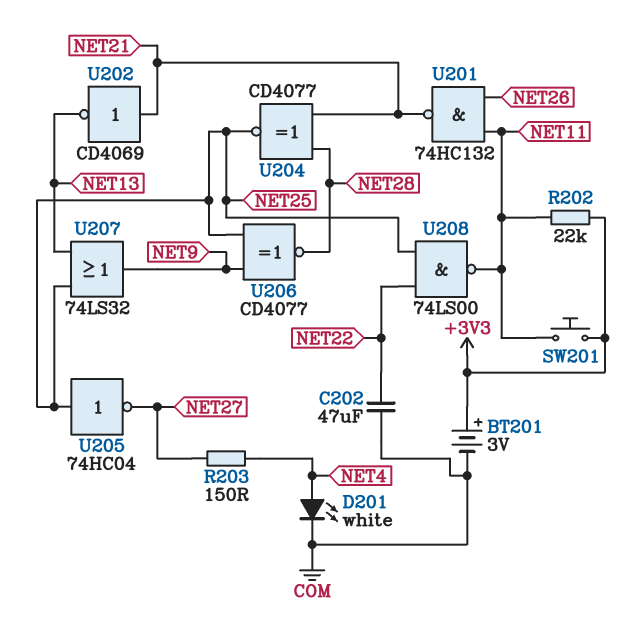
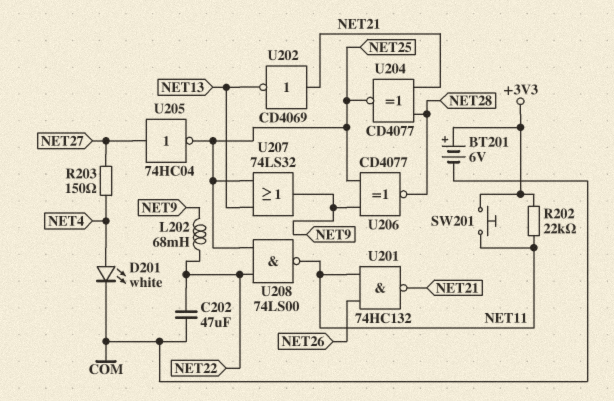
BT201: 3V (plus +3V3, minus COM) -> 6V (plus +3V3, minus COM)
L202: none -> 68mH (NET9, NET22)
U205: NOT 74HC04 (in NET25, out NET27) -> NOT 74HC04 (in NET27, out NET25)

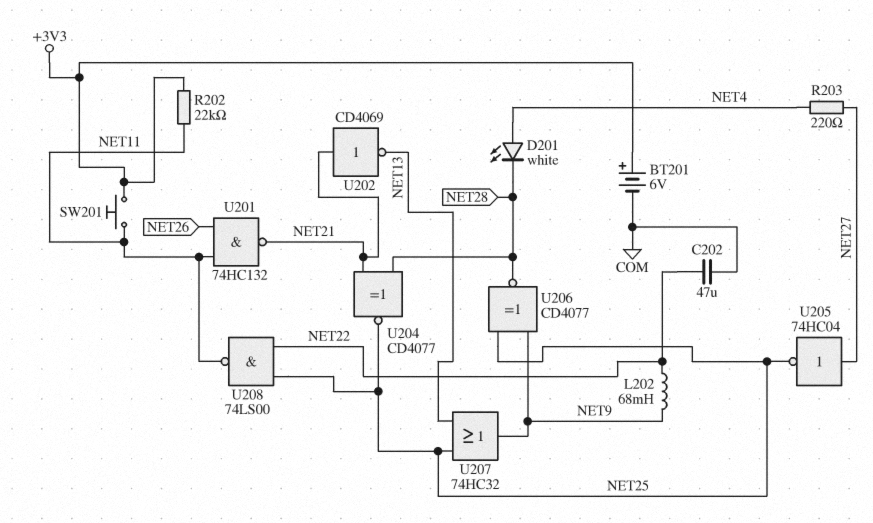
D201: LED white (A NET4, K COM) -> LED white (A NET4, K NET28)
R203: 150 (NET4, NET27) -> 220 (NET4, NET27)
U207: OR 74LS32 (in NET13, in NET25, out NET9) -> OR 74HC32 (in NET13, in NET25, out NET9)

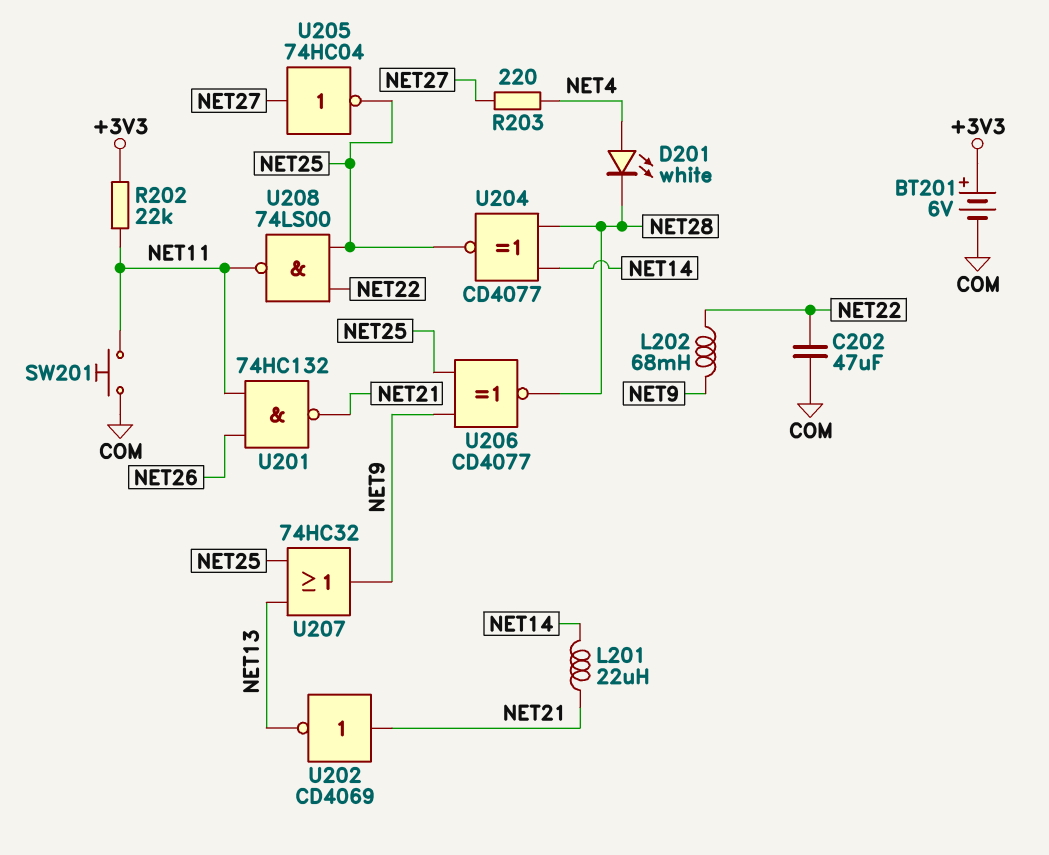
L201: none -> 22uH (NET14, NET21)
SW201: button (+3V3, NET11) -> button (COM, NET11)
U204: XNOR CD4077 (in NET21, in NET28, out NET25) -> XNOR CD4077 (in NET14, in NET28, out NET25)

